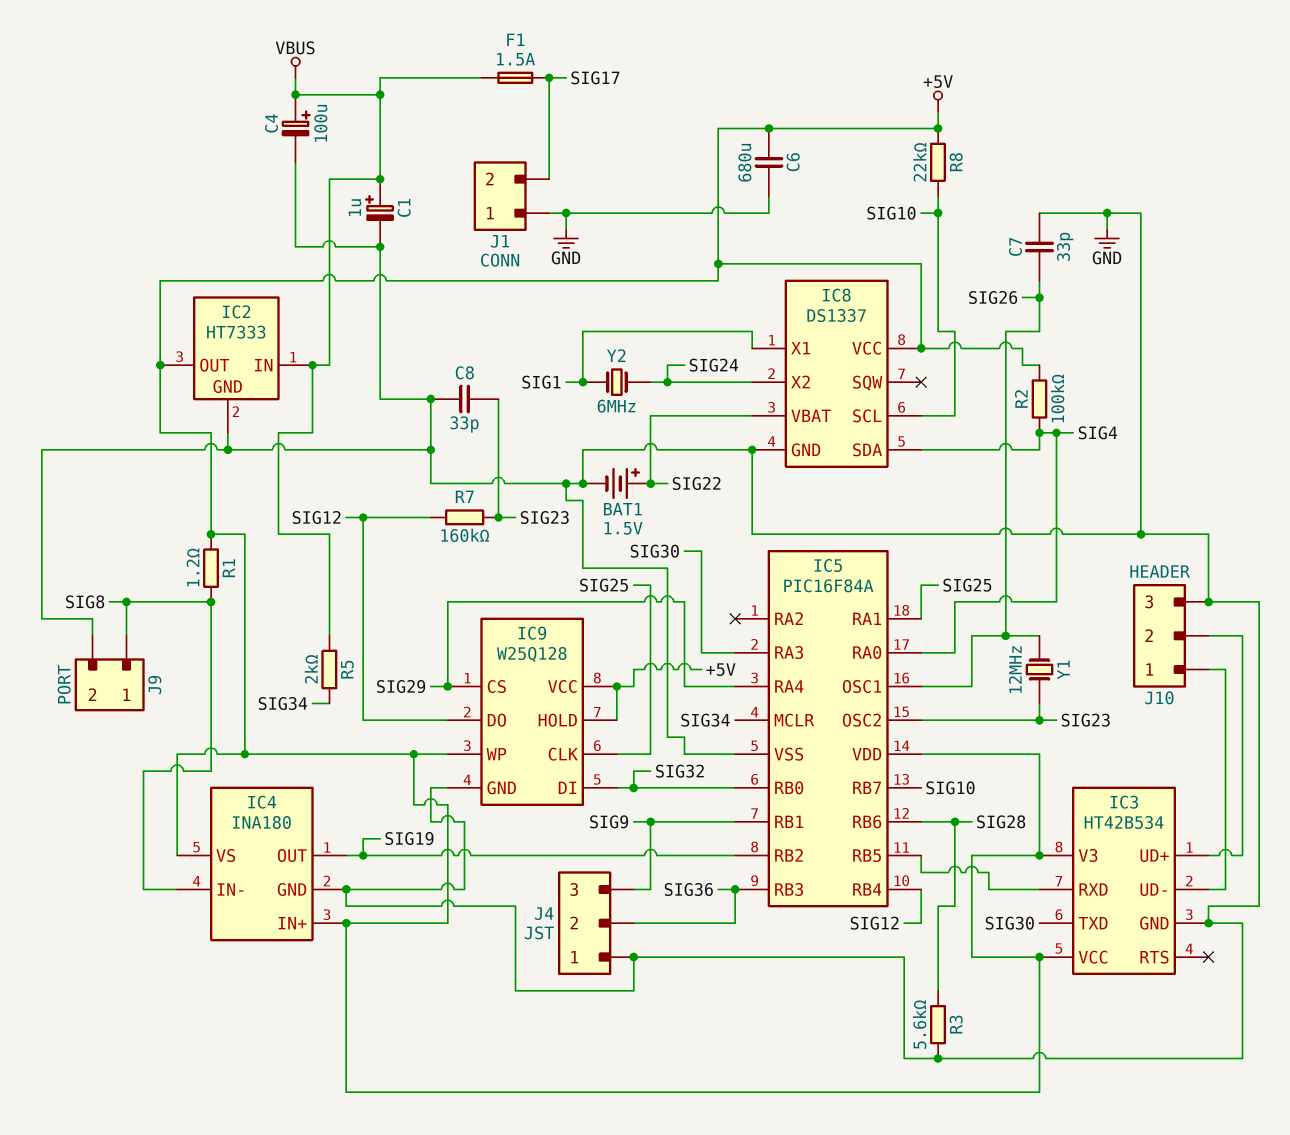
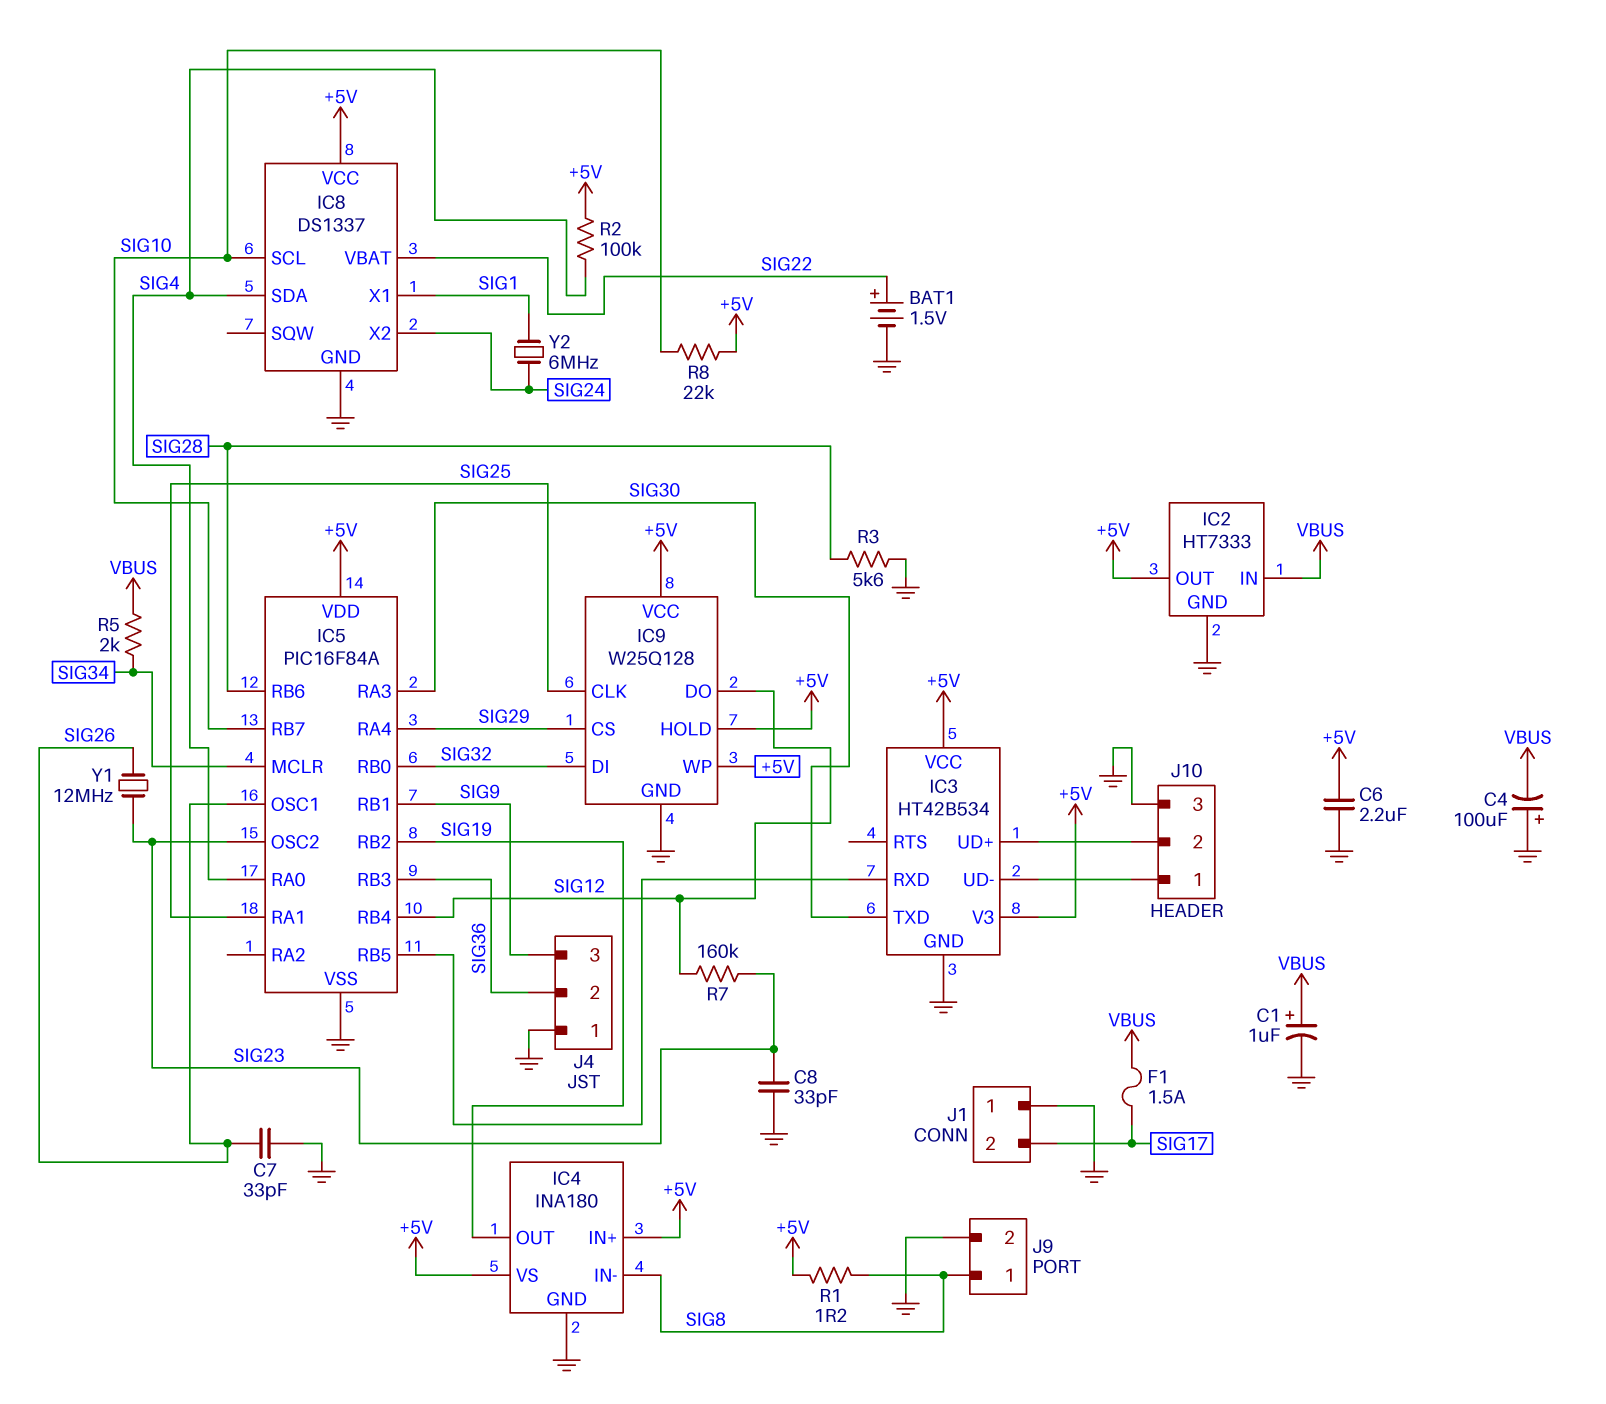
C4: 100uF (plus VBUS, minus GND) -> 100uF (plus GND, minus VBUS)
C6: 680uF (+5V, GND) -> 2.2uF (+5V, GND)

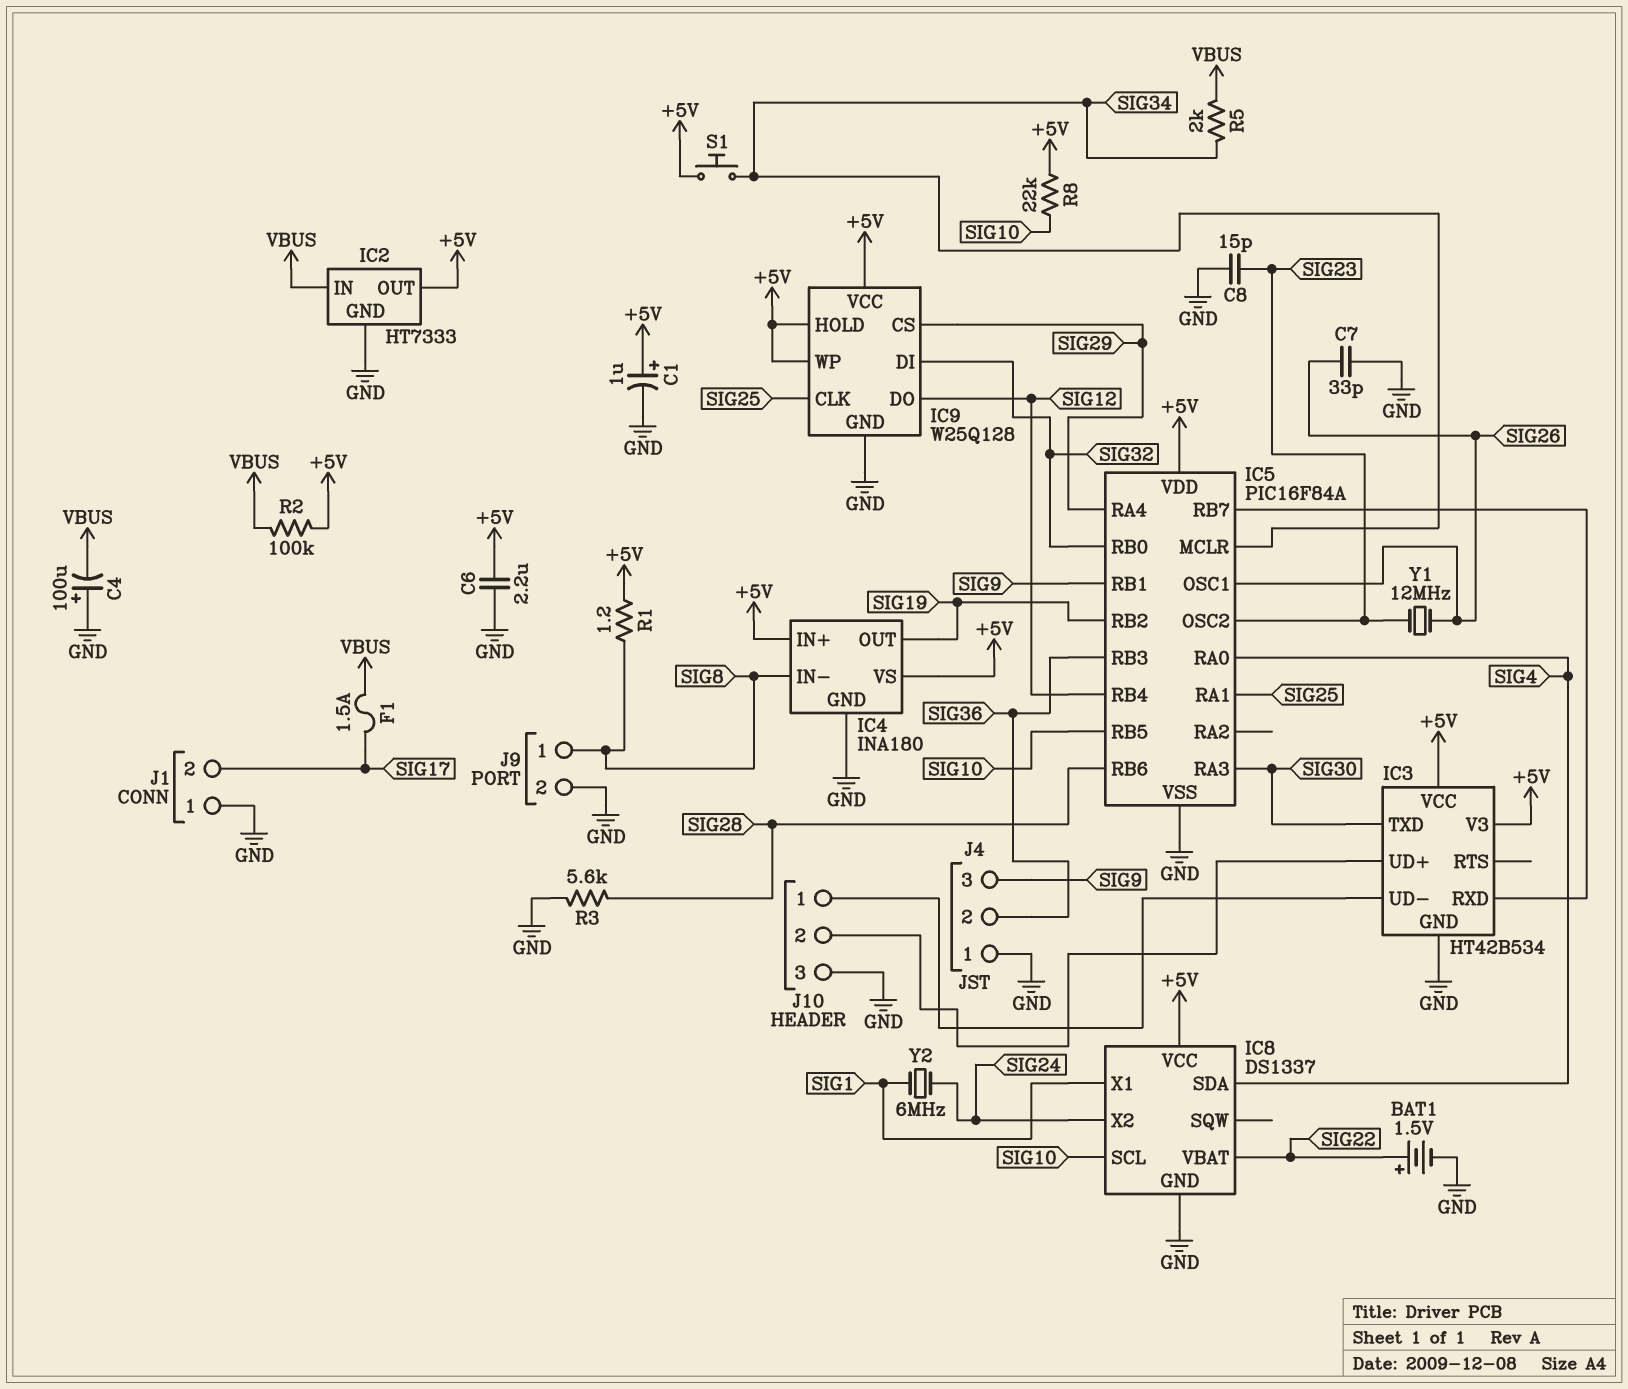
C1: 1uF (plus VBUS, minus GND) -> 1uF (plus +5V, minus GND)
C8: 33pF (GND, SIG23) -> 15pF (GND, SIG23)
IC5 pin RB5: IC3/RXD -> SIG10
IC5 pin RB7: SIG10 -> IC3/RXD
R2: 100k (+5V, SIG4) -> 100k (+5V, VBUS)
R7: 160k (SIG12, SIG23) -> none
S1: none -> button (+5V, SIG34)

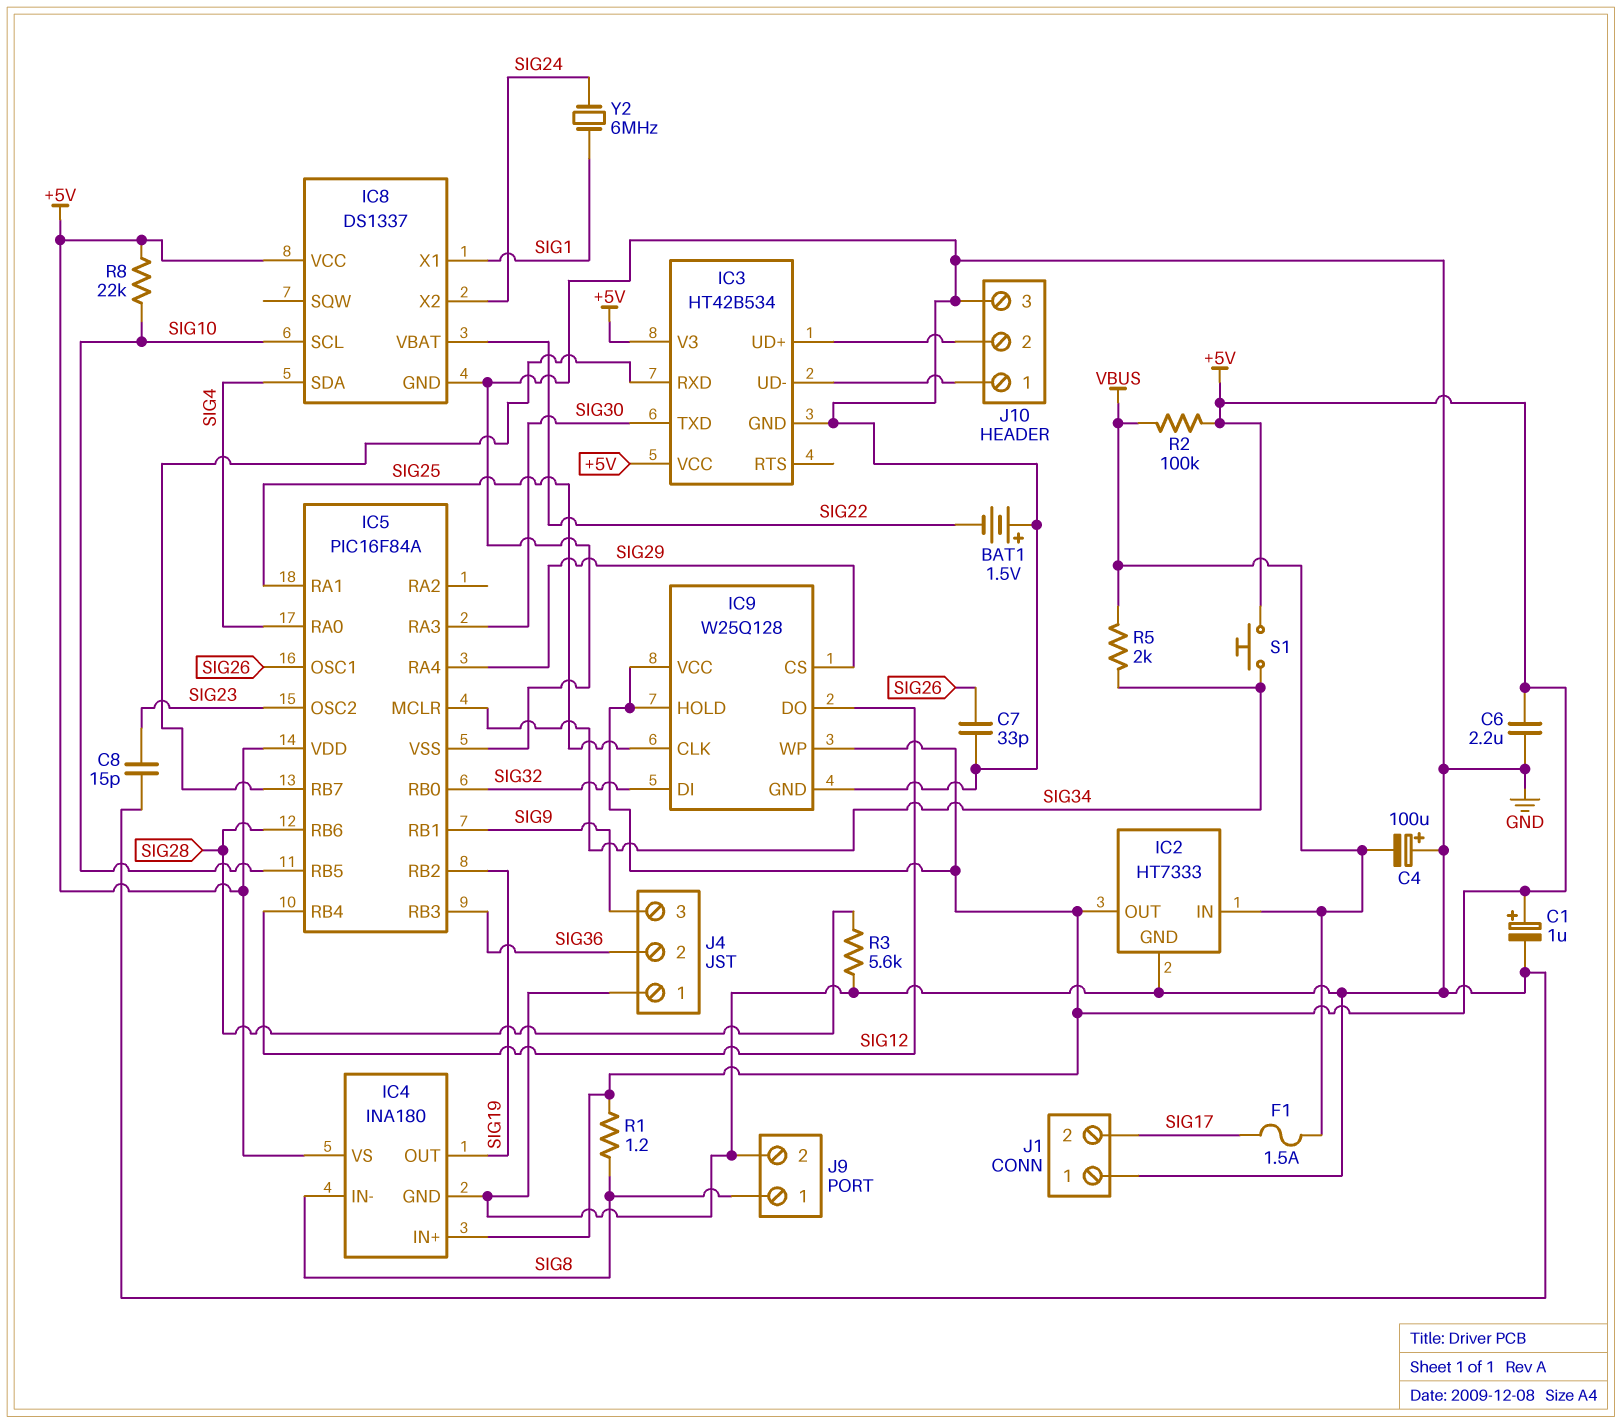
BAT1: 1.5V (plus SIG22, minus GND) -> 1.5V (plus GND, minus SIG22)
Y1: 12MHz (SIG23, SIG26) -> none

